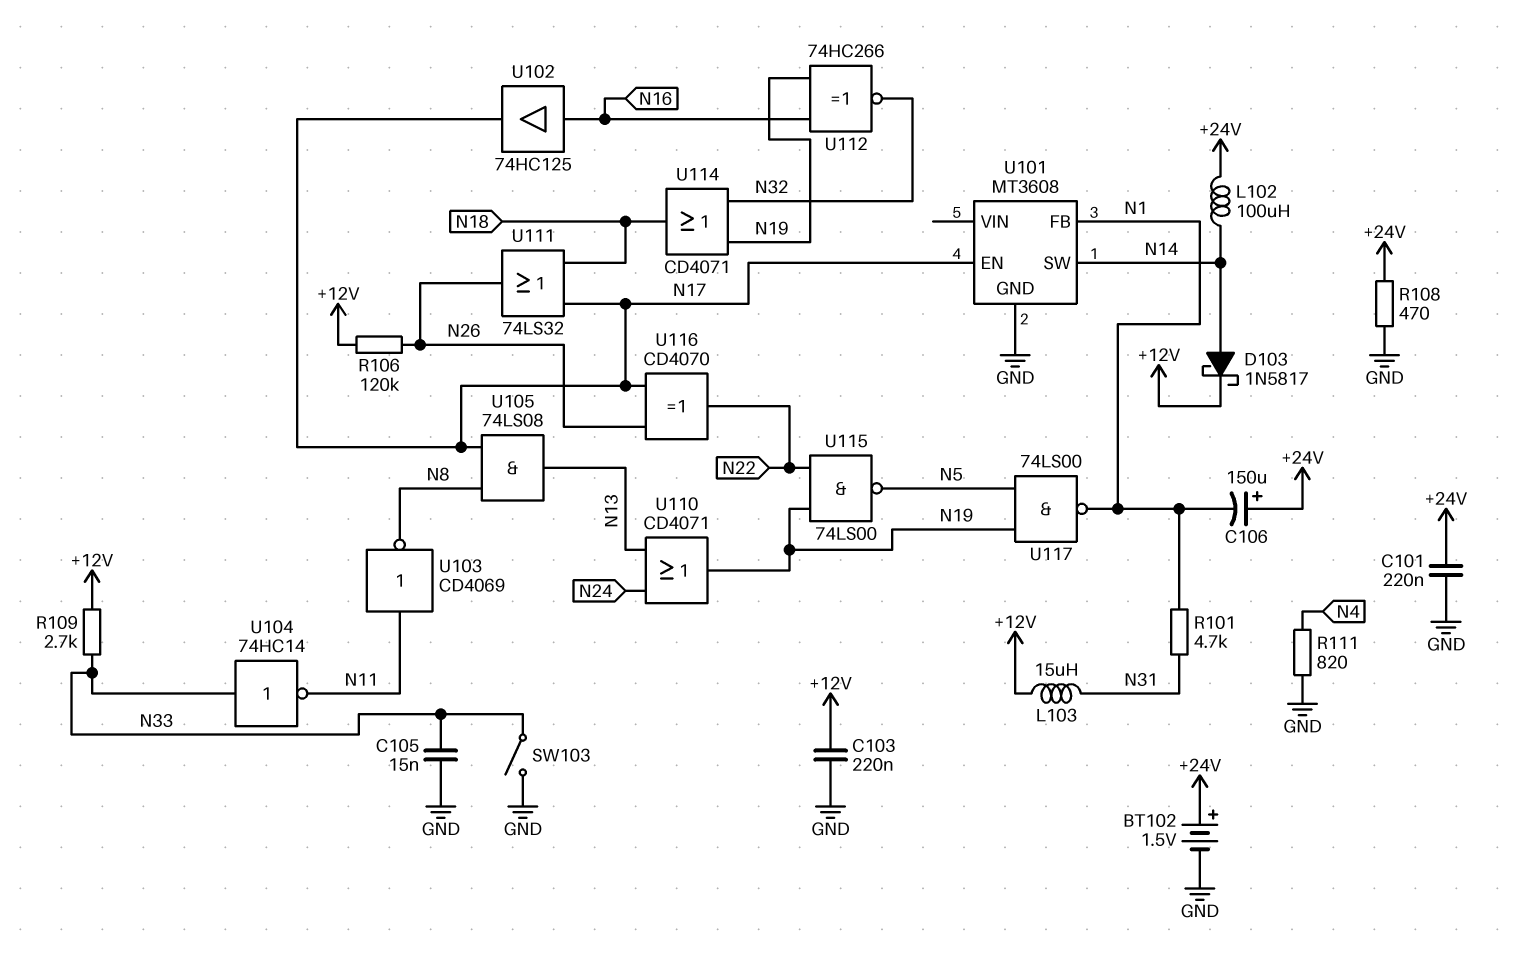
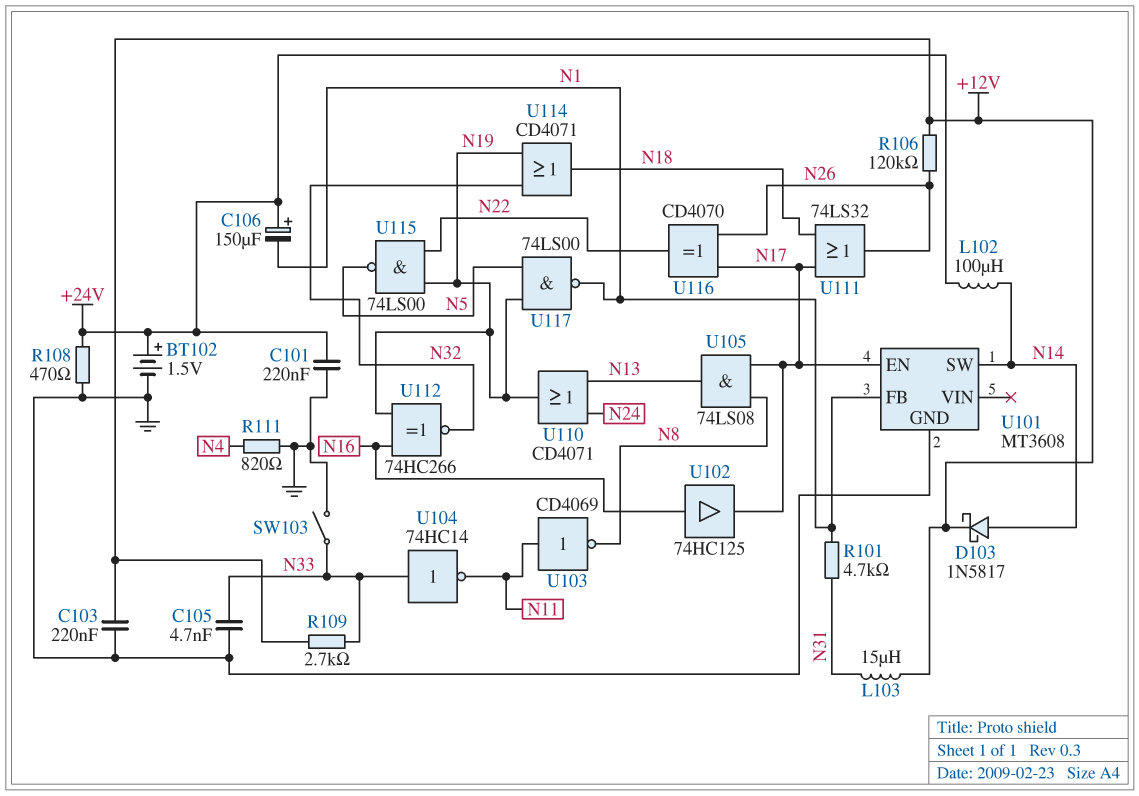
C105: 15nF (GND, N33) -> 4.7nF (GND, N33)

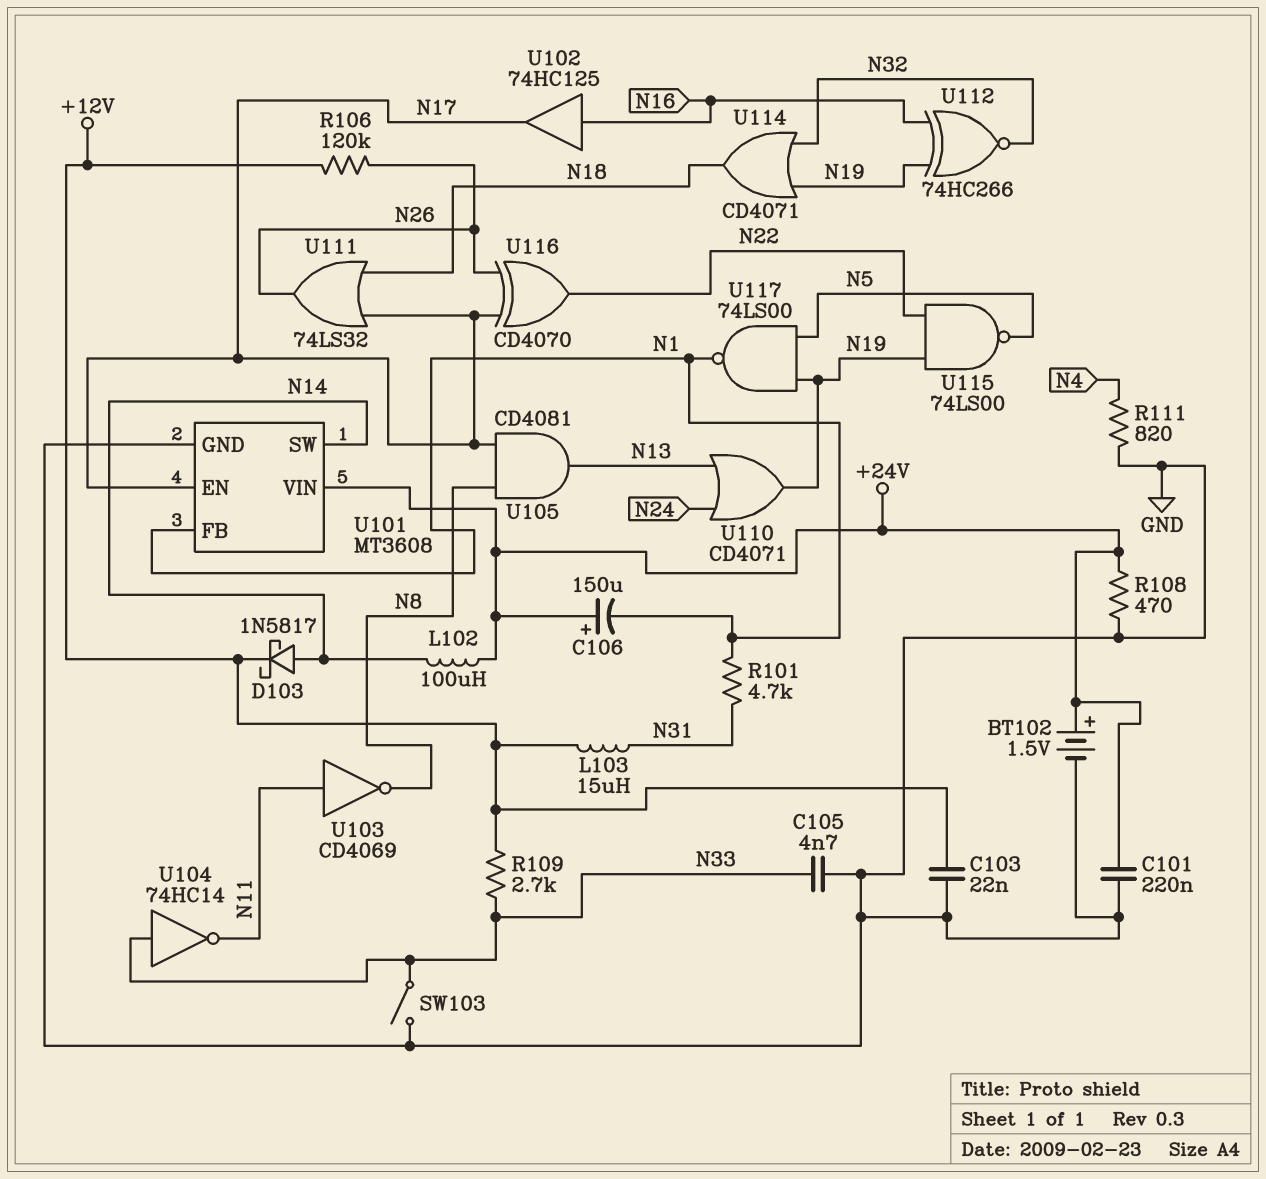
C103: 220nF (+12V, GND) -> 22nF (+12V, GND)
U101 pin VIN: none -> +24V
U105: AND 74LS08 (in N8, in N17, out N13) -> AND CD4081 (in N8, in N17, out N13)

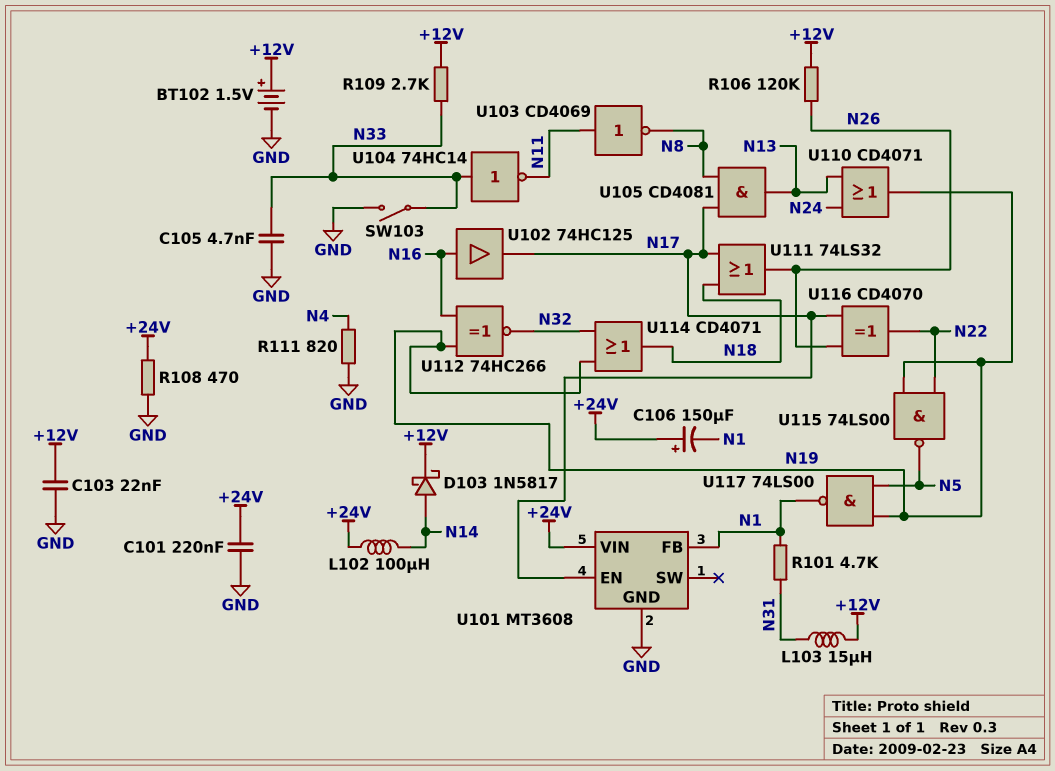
BT102: 1.5V (plus +24V, minus GND) -> 1.5V (plus +12V, minus GND)
U101 pin SW: N14 -> none

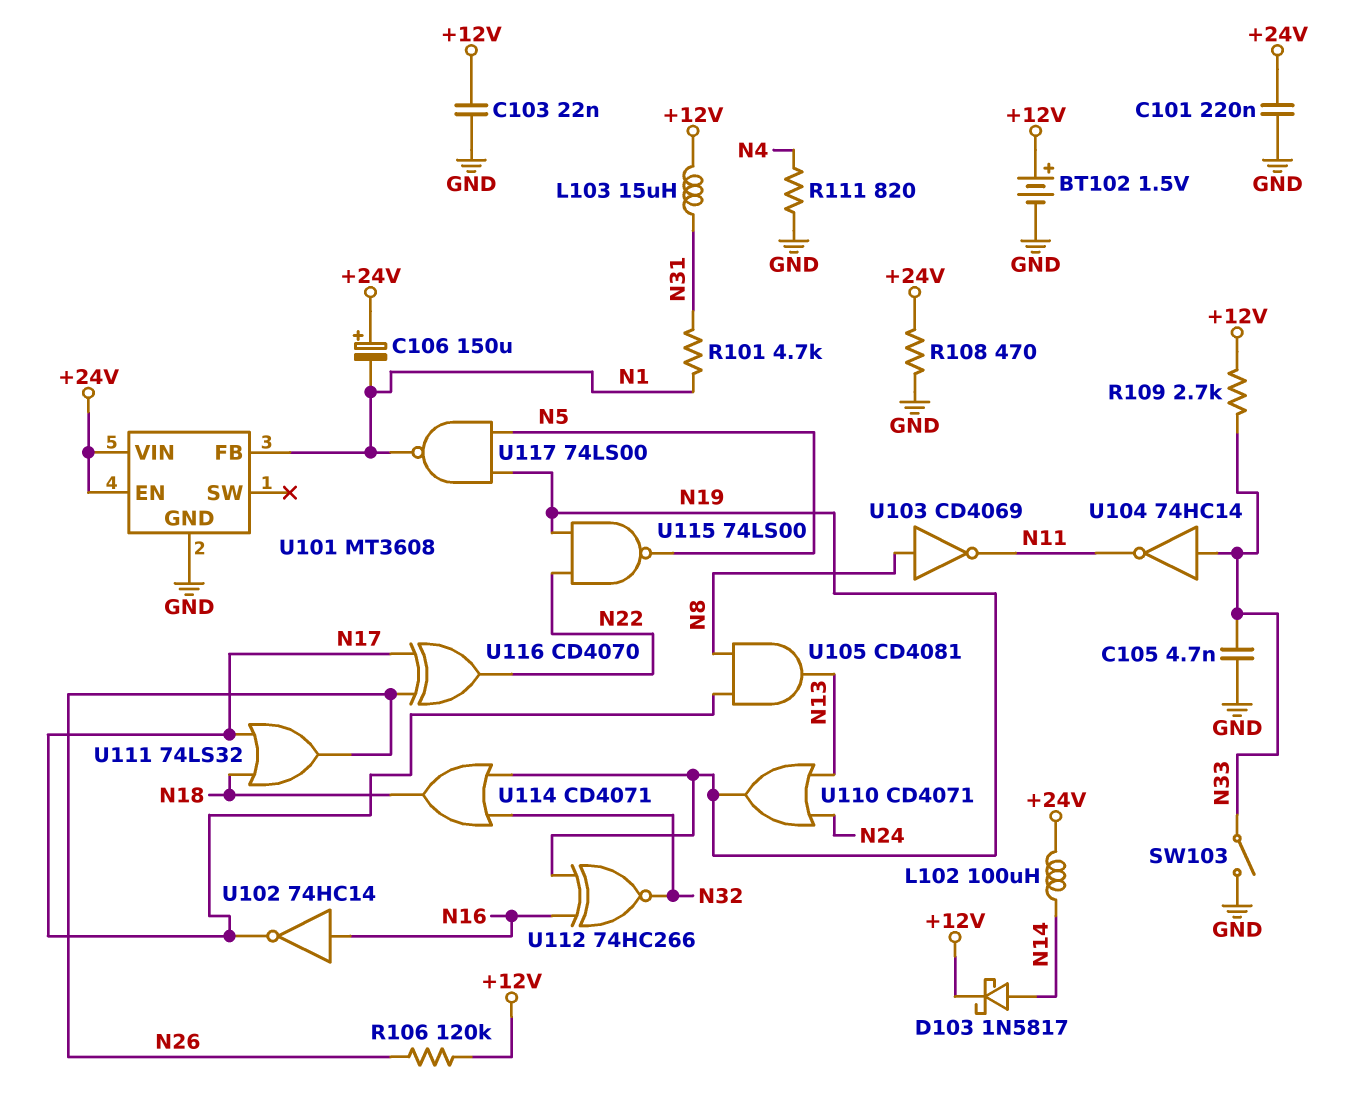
U101 pin EN: N17 -> +24V
U102: buffer 74HC125 (in N16, out N17) -> NOT 74HC14 (in N16, out N17)
U103: NOT CD4069 (in N11, out N8) -> NOT CD4069 (in N8, out N11)

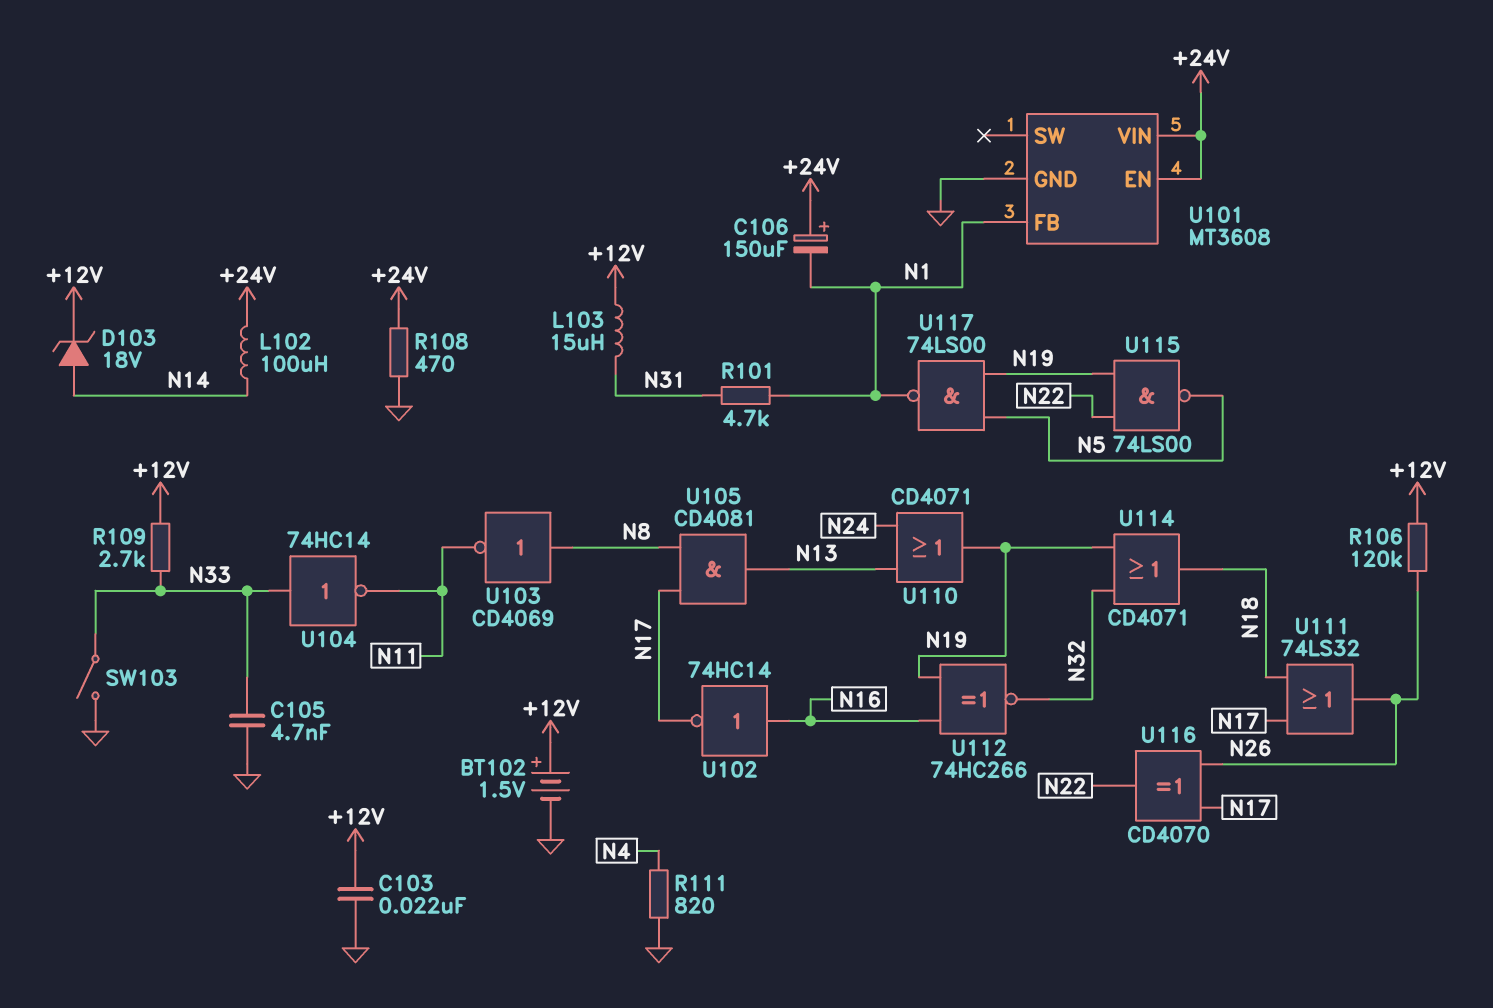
C101: 220nF (+24V, GND) -> none
D103: schottky 1N5817 (A N14, K +12V) -> zener 18V (A N14, K +12V)

